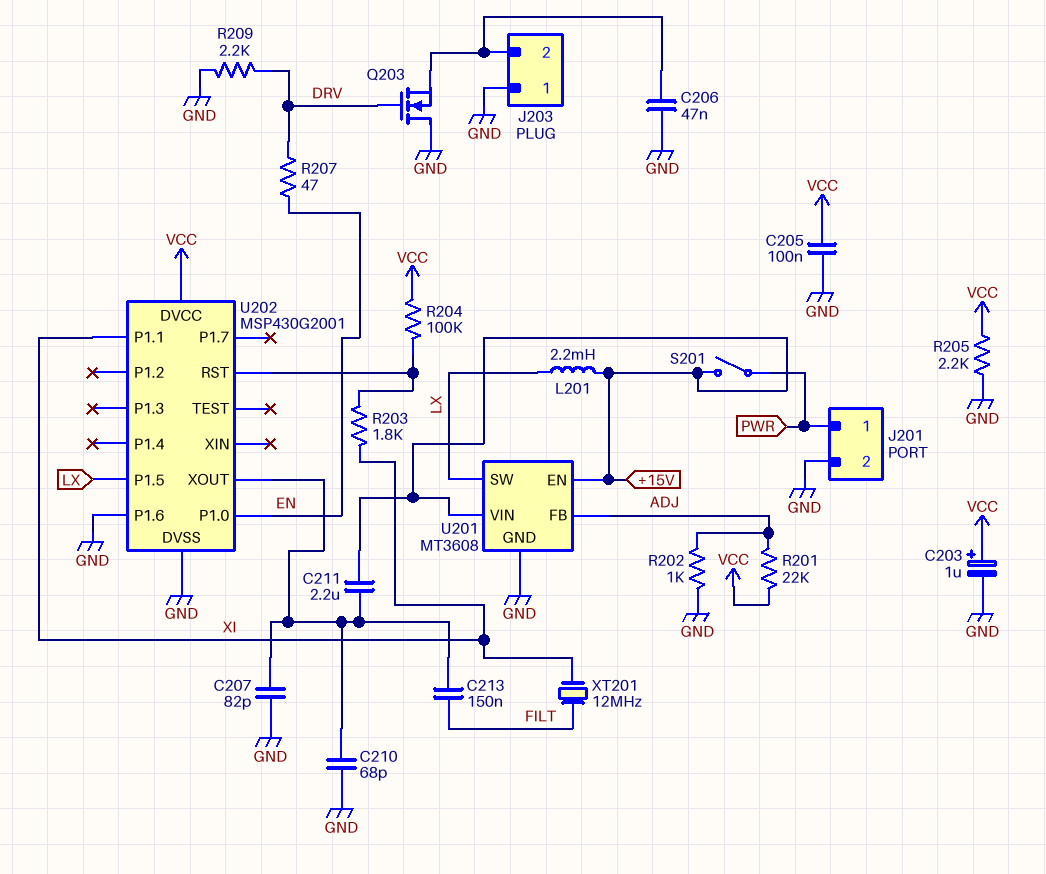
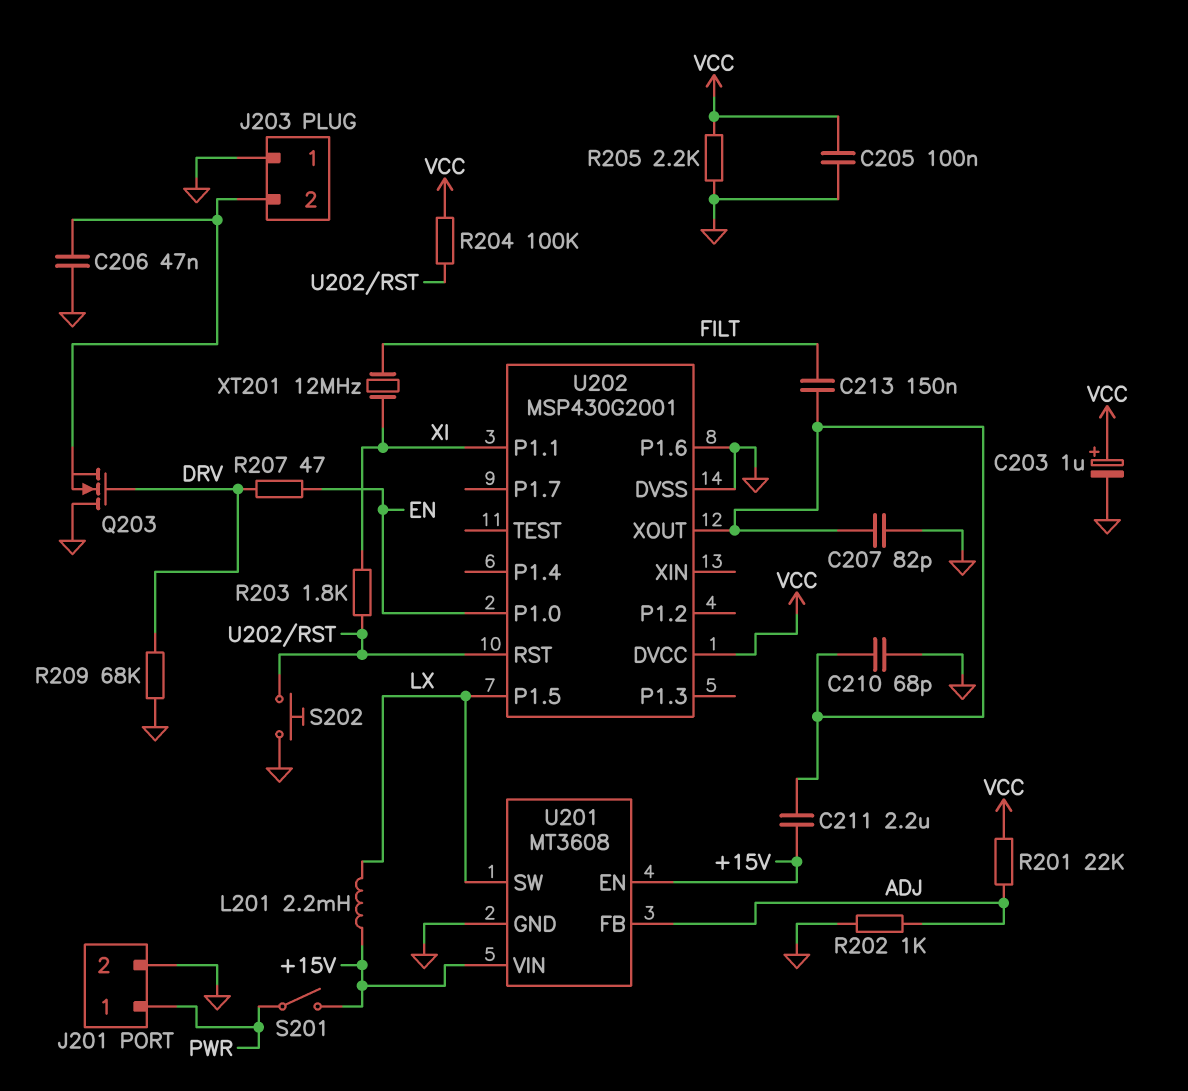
R209: 2.2k (DRV, GND) -> 68k (DRV, GND)
S202: none -> button (GND, U202/RST)

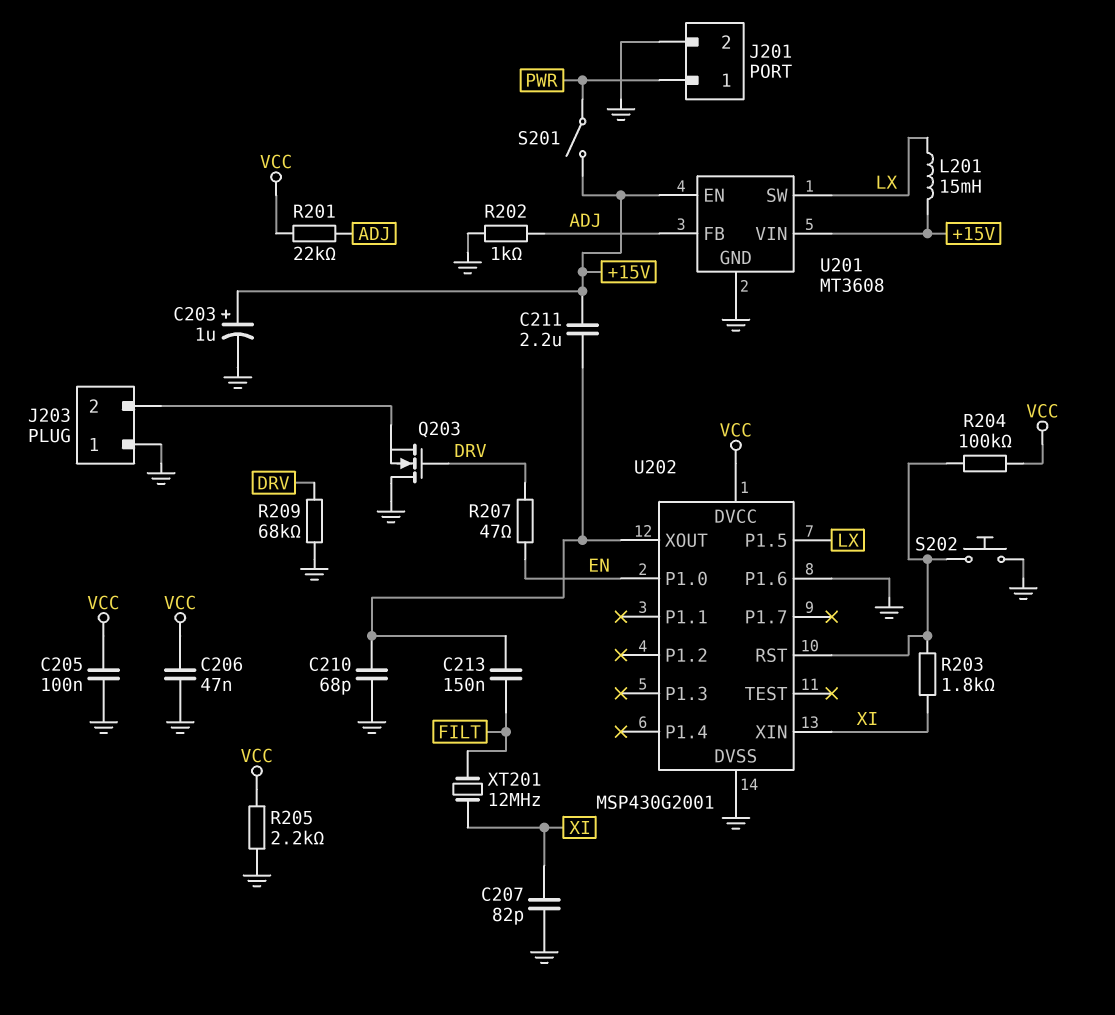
C203: 1uF (plus VCC, minus GND) -> 1uF (plus +15V, minus GND)
C206: 47nF (GND, J203/2) -> 47nF (GND, VCC)
C207: 82pF (GND, U202/XOUT) -> 82pF (GND, XI)
L201: 2.2mH (+15V, LX) -> 15mH (+15V, LX)
U202 pin P1.1: XI -> none
U202 pin XIN: none -> XI

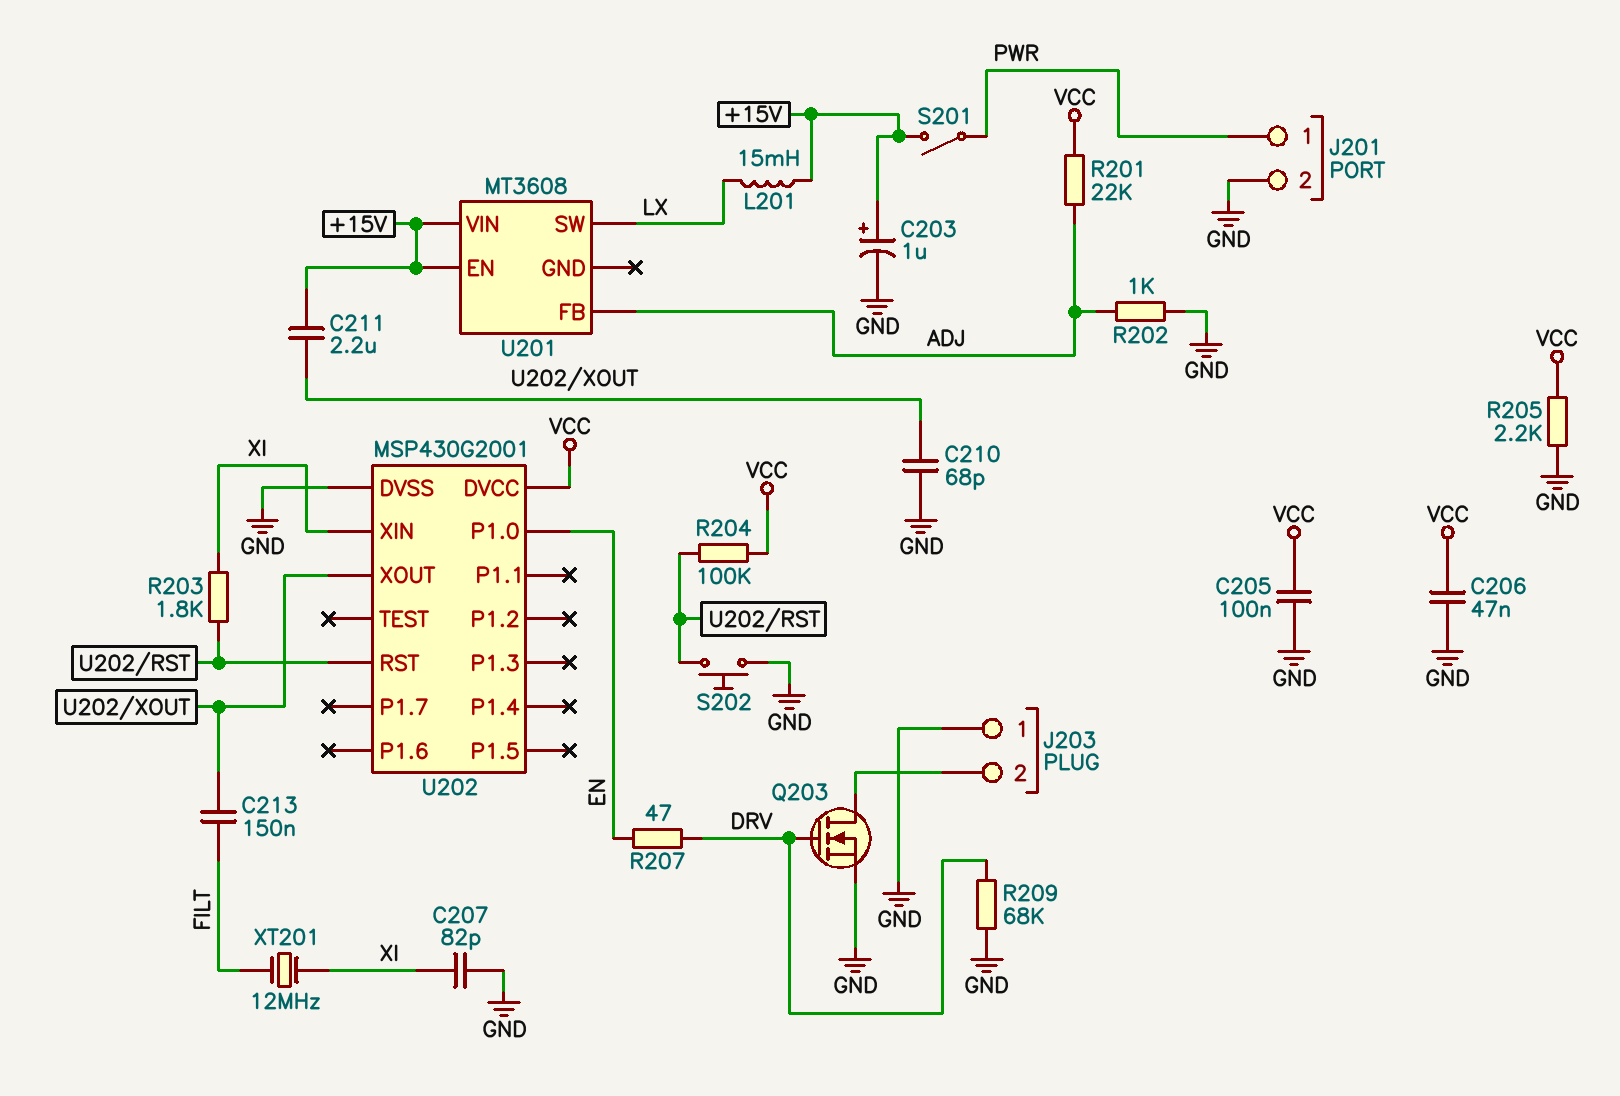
Q203: NMOS (G DRV, D GND, S J203/2) -> NMOS (G DRV, D J203/2, S GND)
U201 pin GND: GND -> none
U202 pin P1.5: LX -> none
U202 pin P1.6: GND -> none

